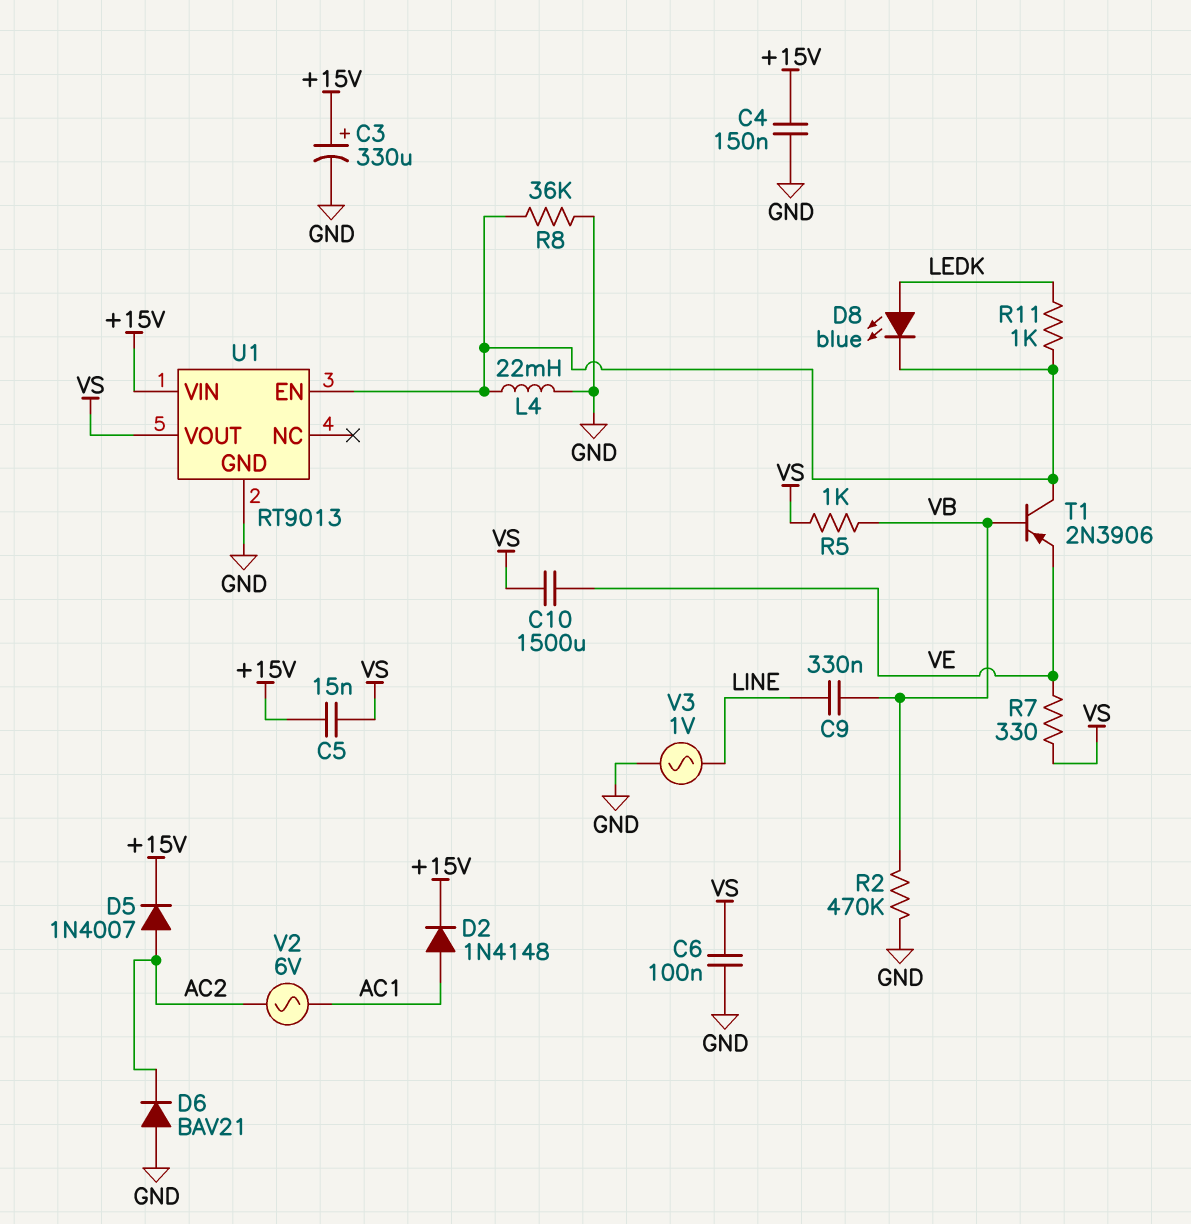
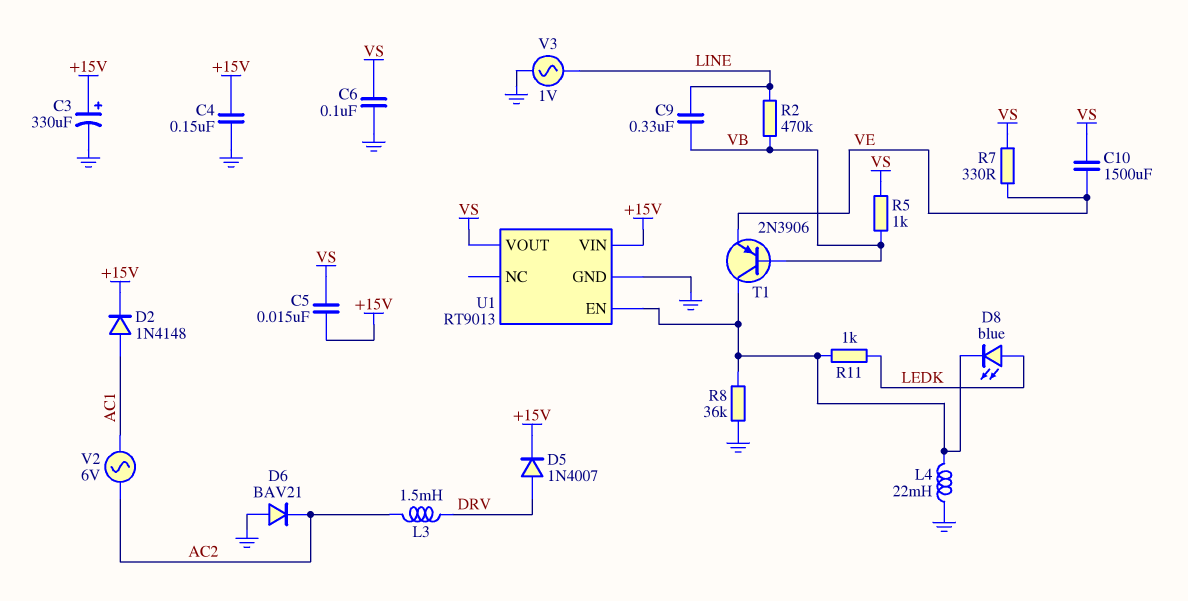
D5: diode 1N4007 (A AC2, K +15V) -> diode 1N4007 (A DRV, K +15V)
L3: none -> 1.5mH (AC2, DRV)
R2: 470k (GND, VB) -> 470k (LINE, VB)

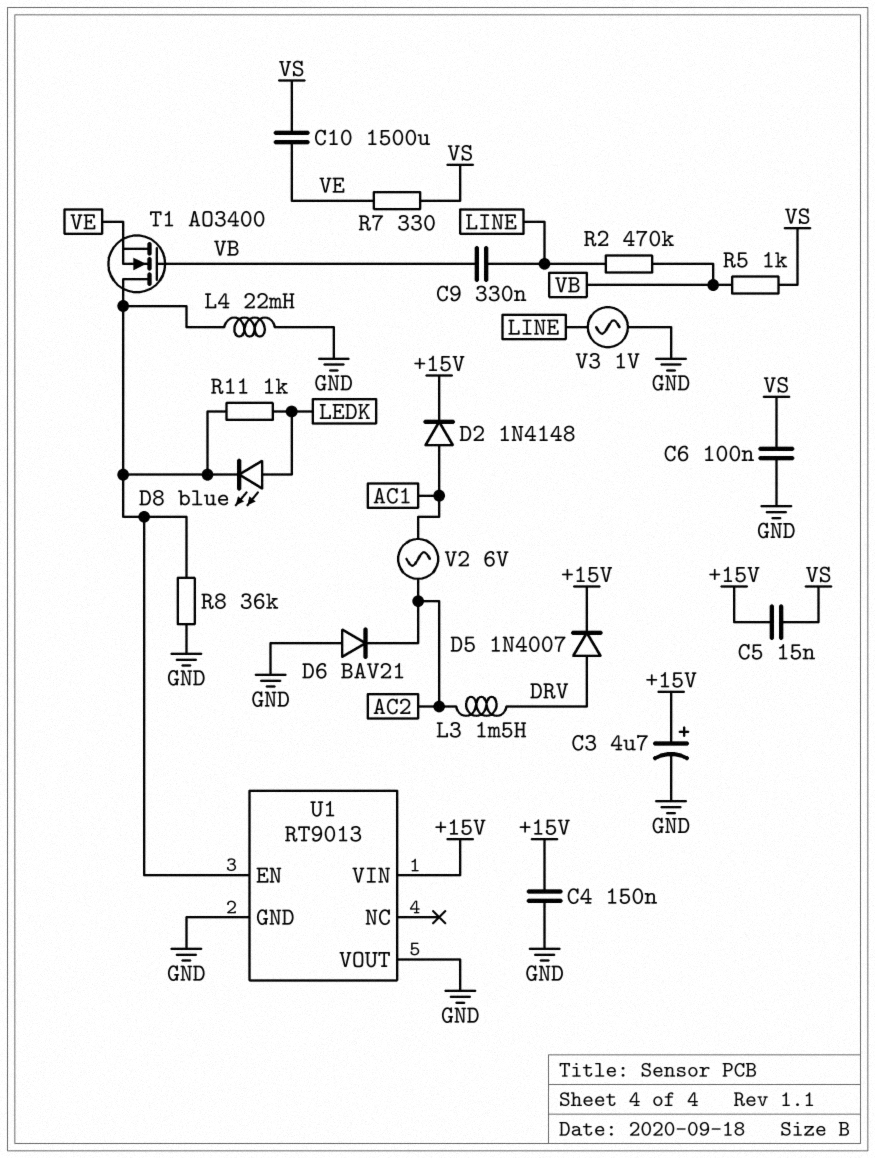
C3: 330uF (plus +15V, minus GND) -> 4.7uF (plus +15V, minus GND)
T1: PNP 2N3906 (B VB, C U1/EN, E VE) -> NMOS AO3400 (G VB, D U1/EN, S VE)
U1 pin VOUT: VS -> GND

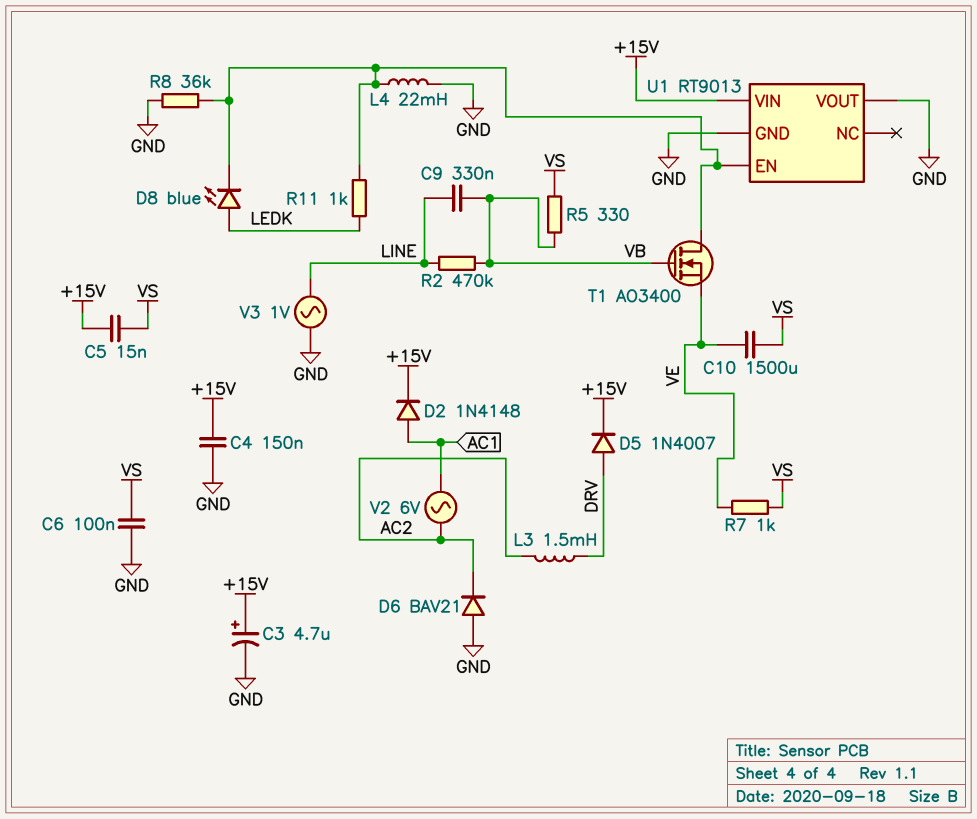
R5: 1k (VB, VS) -> 330 (VB, VS)
R7: 330 (VE, VS) -> 1k (VE, VS)

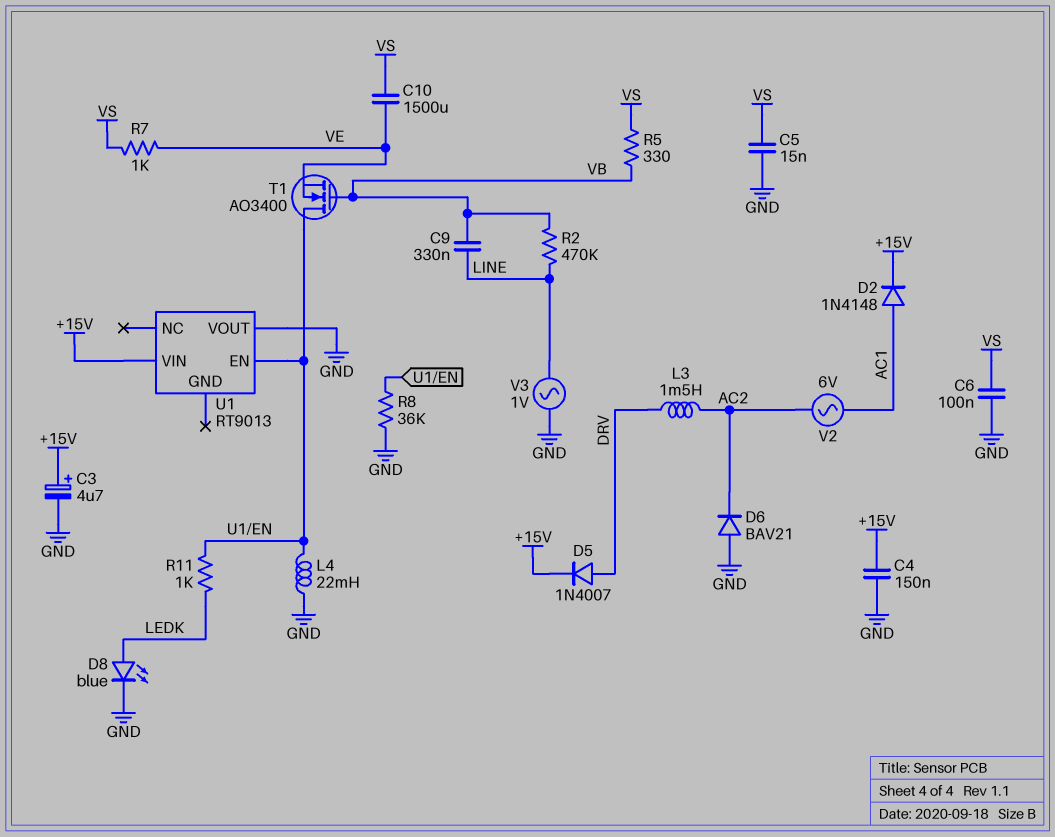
C5: 15nF (+15V, VS) -> 15nF (GND, VS)
D8: LED blue (A LEDK, K U1/EN) -> LED blue (A LEDK, K GND)
U1 pin GND: GND -> none

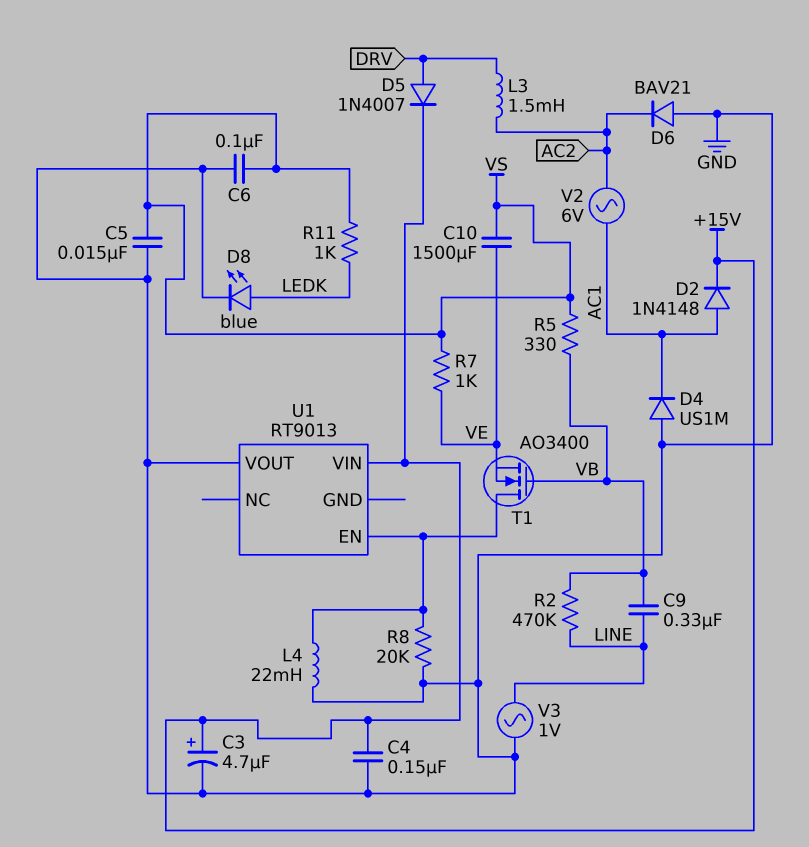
D4: none -> diode US1M (A GND, K AC1)
R8: 36k (GND, U1/EN) -> 20k (GND, U1/EN)
R11: 1k (LEDK, U1/EN) -> 1k (LEDK, VS)

